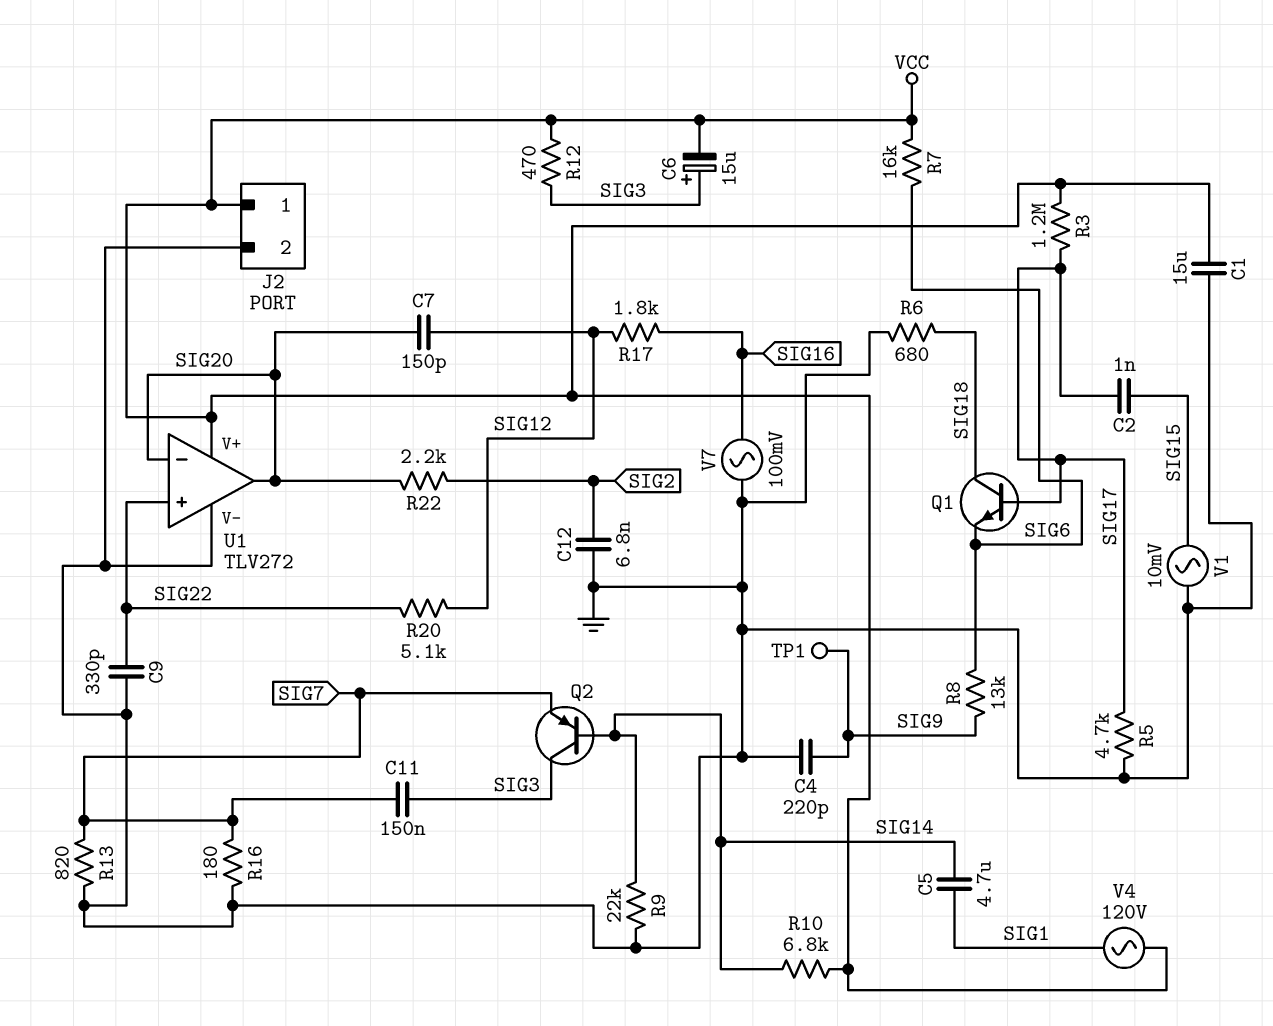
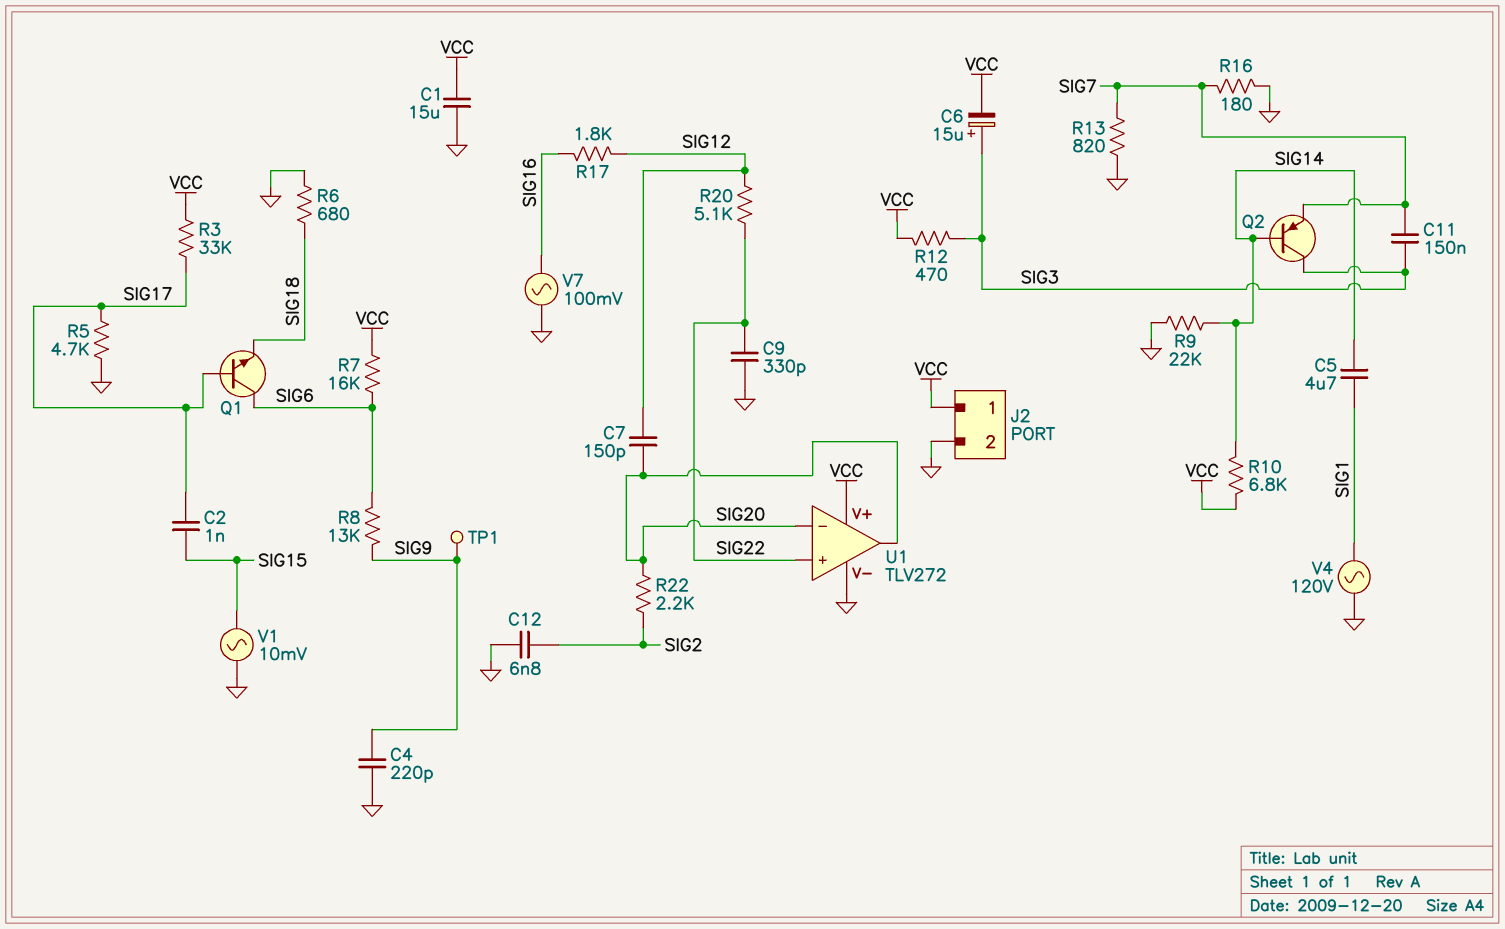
Q1: NPN (B SIG17, C SIG18, E SIG6) -> NPN (B SIG17, C SIG6, E SIG18)
R3: 1.2M (SIG17, VCC) -> 33k (SIG17, VCC)
V4: AC 120V (SIG1, VCC) -> AC 120V (GND, SIG1)

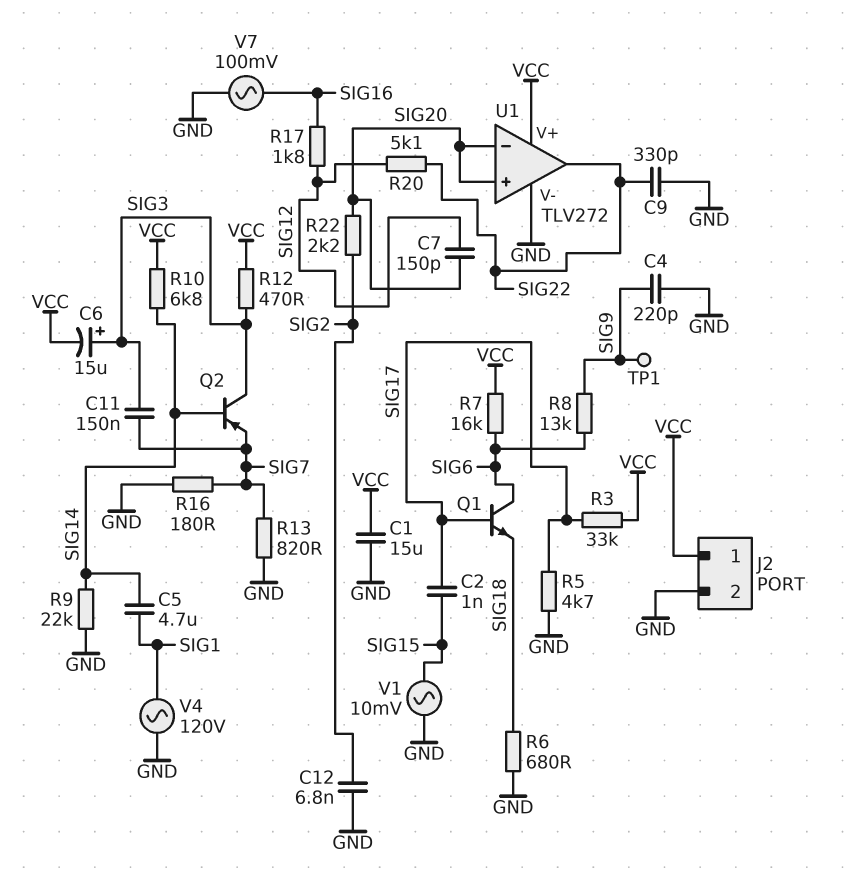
U1 pin in+: SIG22 -> SIG20
U1 pin out: SIG20 -> SIG22

